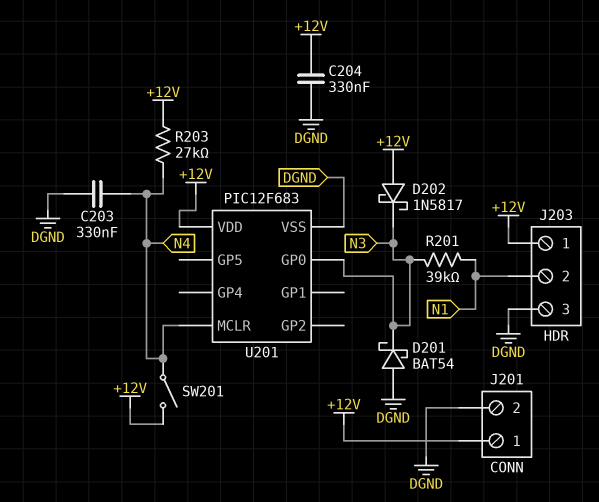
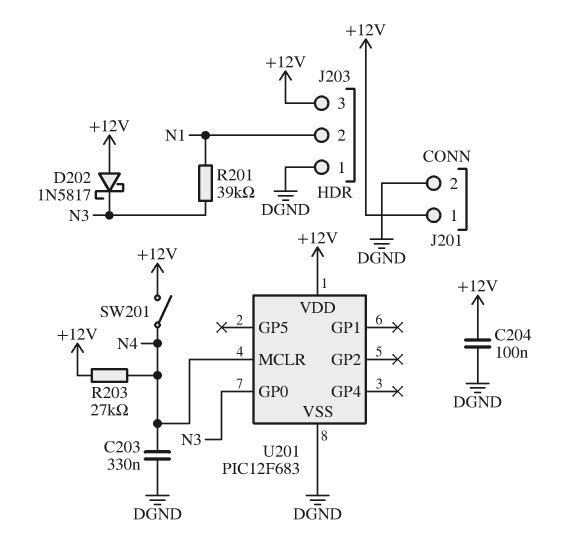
C204: 330nF (+12V, DGND) -> 100nF (+12V, DGND)
D201: schottky BAT54 (A DGND, K N3) -> none
J203 pin 1: +12V -> DGND
J203 pin 3: DGND -> +12V

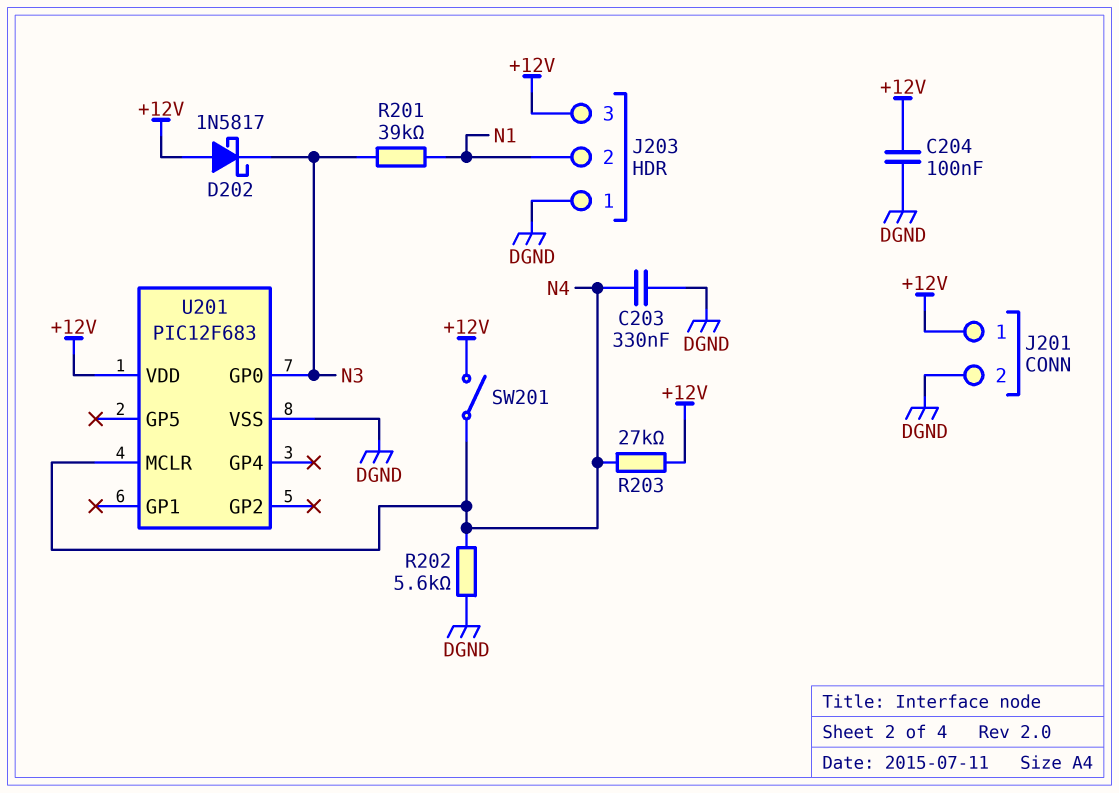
R202: none -> 5.6k (DGND, N4)

